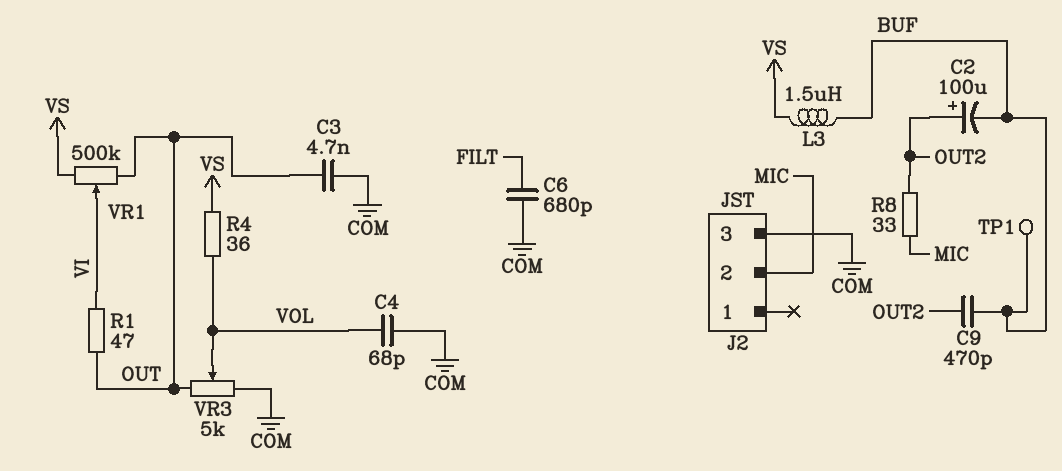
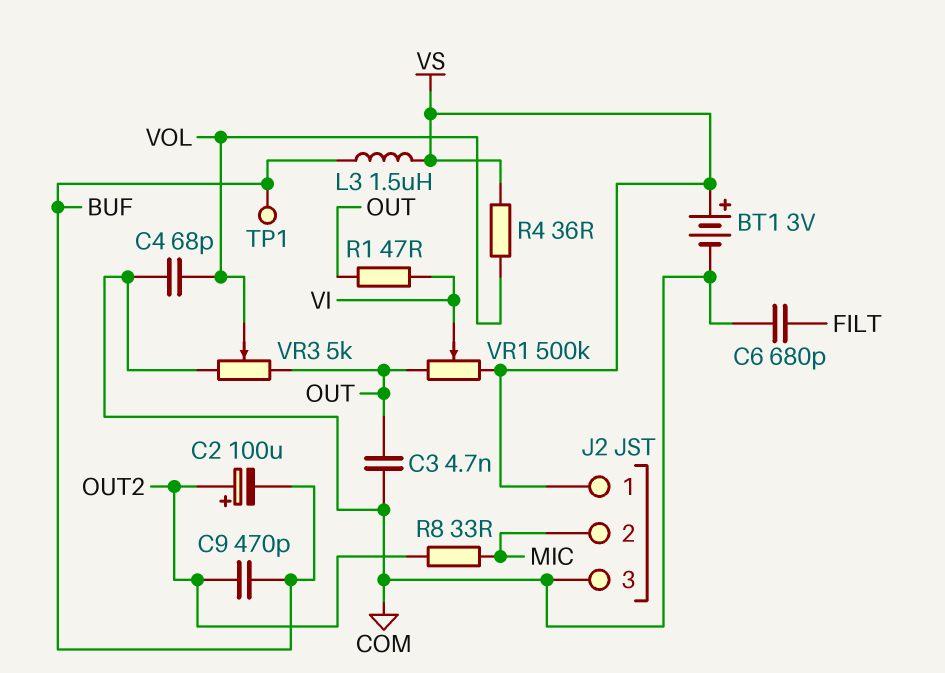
BT1: none -> 3V (plus VS, minus COM)
J2 pin 1: none -> VS

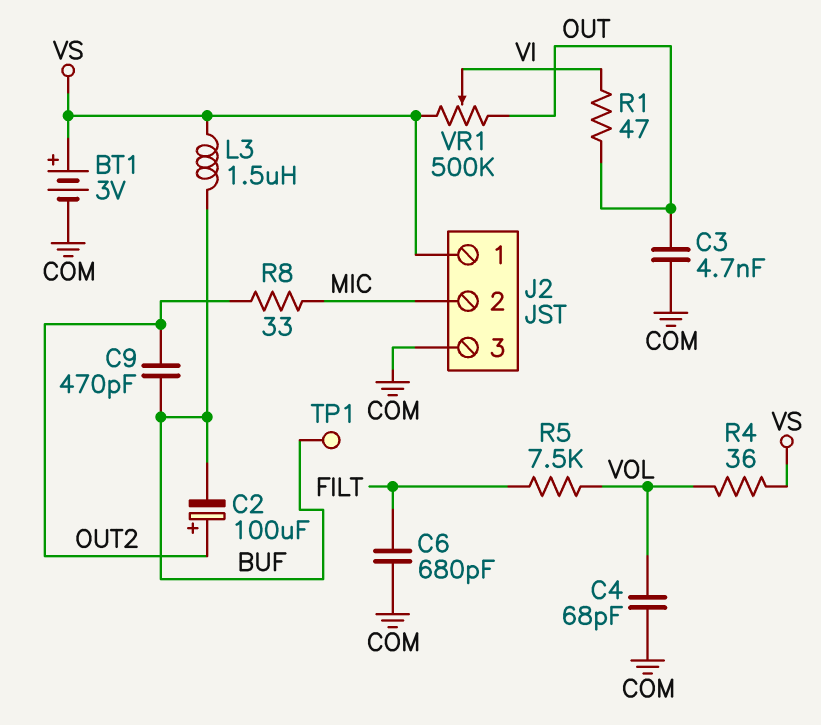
R5: none -> 7.5k (FILT, VOL)
VR3: 5k (COM, OUT, wiper VOL) -> none

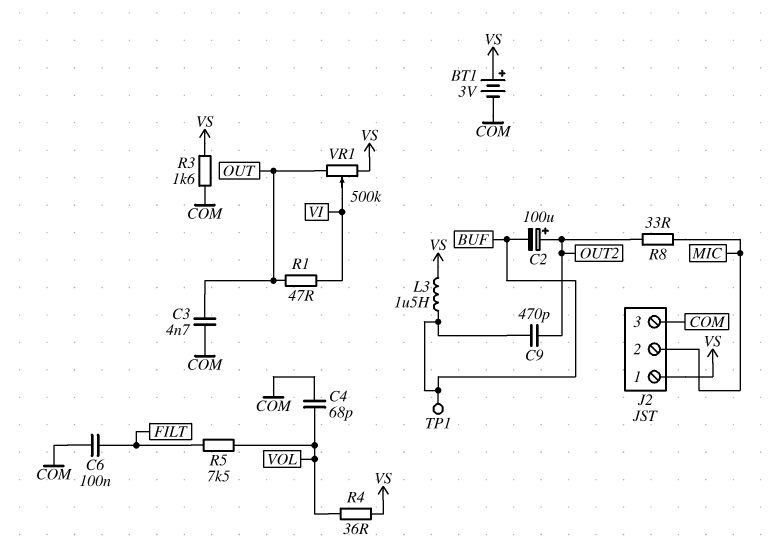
C6: 680pF (COM, FILT) -> 100nF (COM, FILT)
R3: none -> 1.6k (COM, VS)

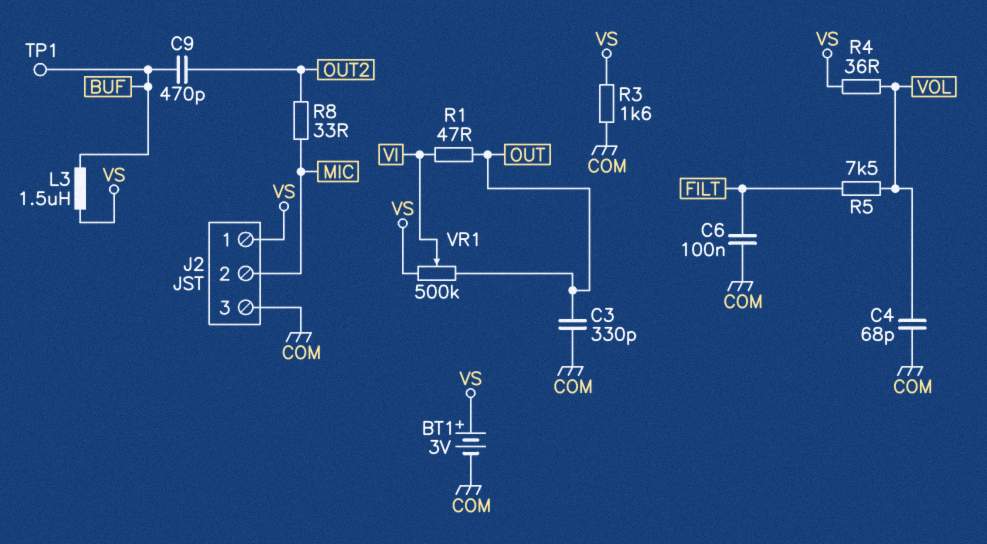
C2: 100uF (plus OUT2, minus BUF) -> none
C3: 4.7nF (COM, OUT) -> 330pF (COM, OUT)

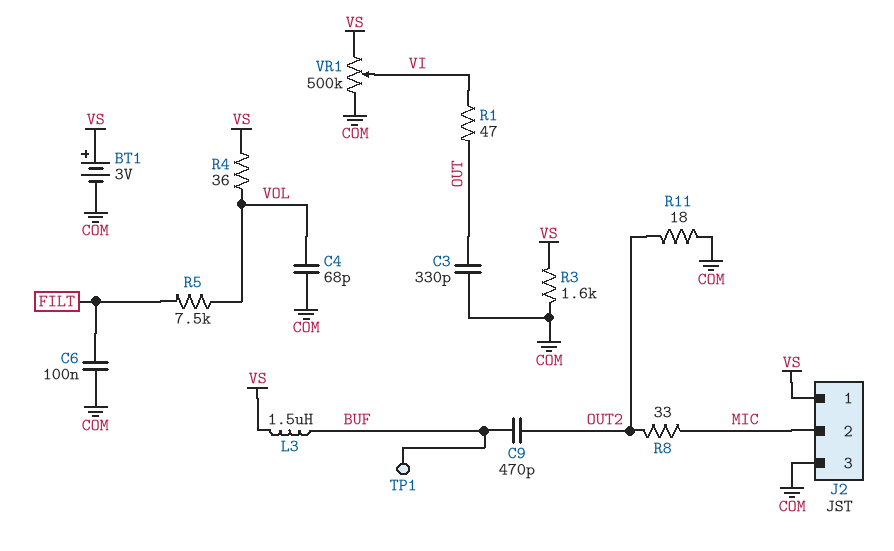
R11: none -> 18 (COM, OUT2)
VR1: 500k (OUT, VS, wiper VI) -> 500k (COM, VS, wiper VI)

